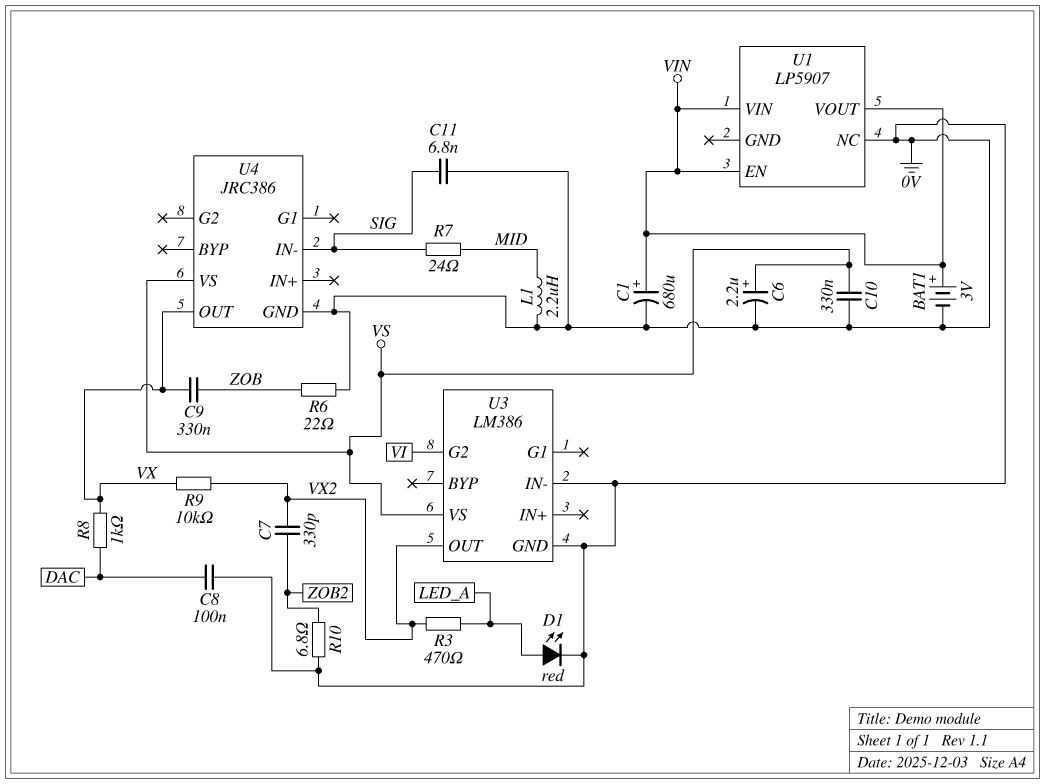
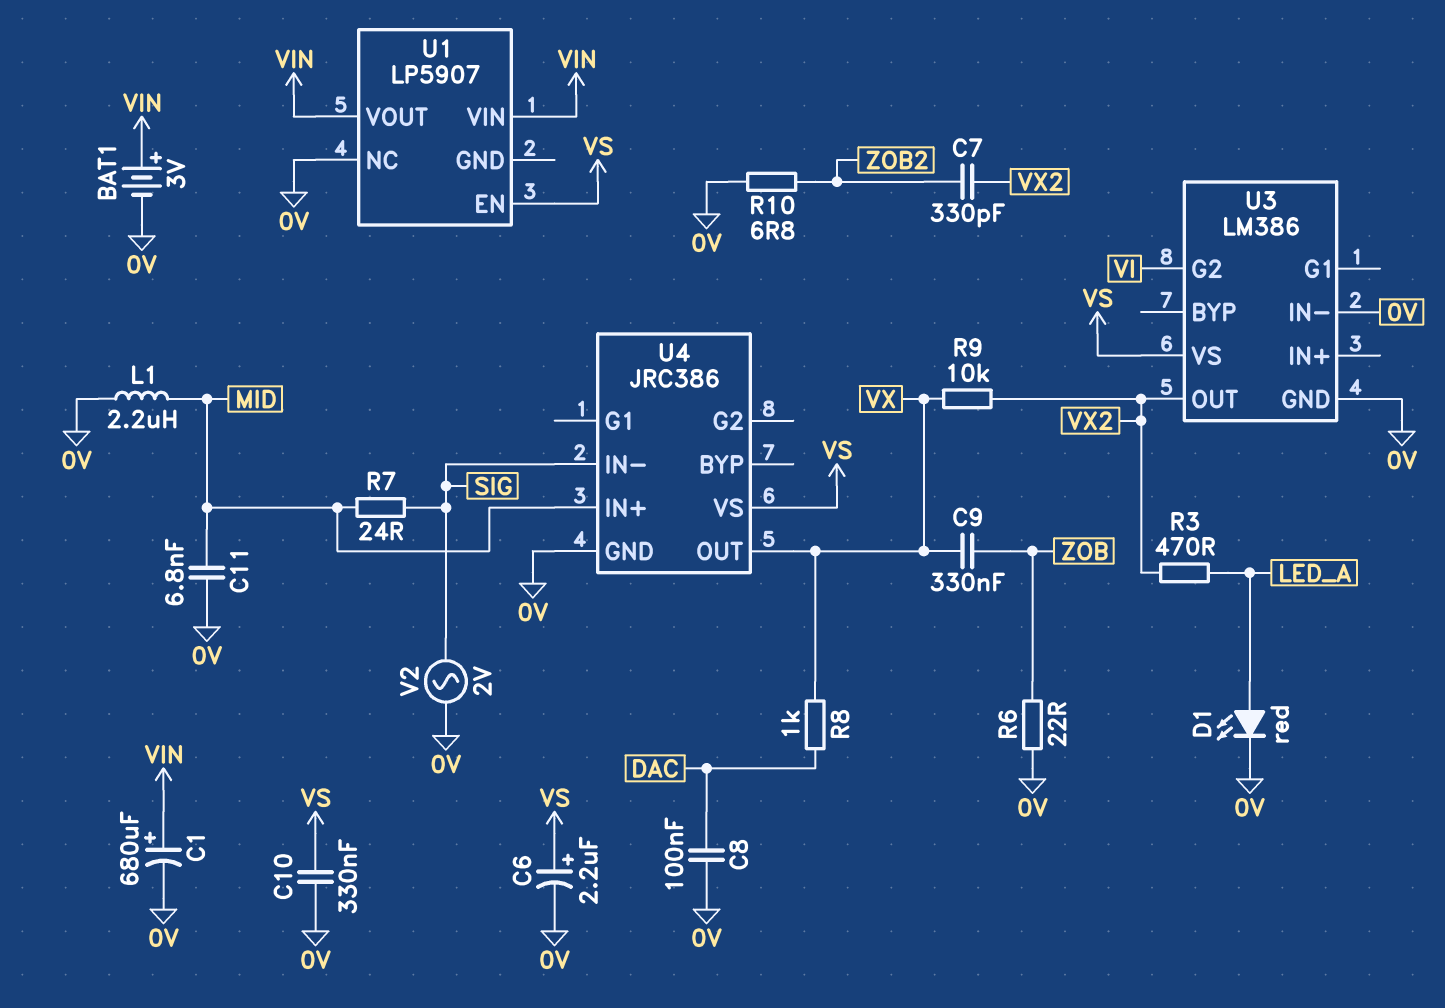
C11: 6.8nF (0V, SIG) -> 6.8nF (0V, MID)
U1 pin EN: VIN -> VS
U4 pin IN+: none -> MID
V2: none -> AC 2V (0V, SIG)

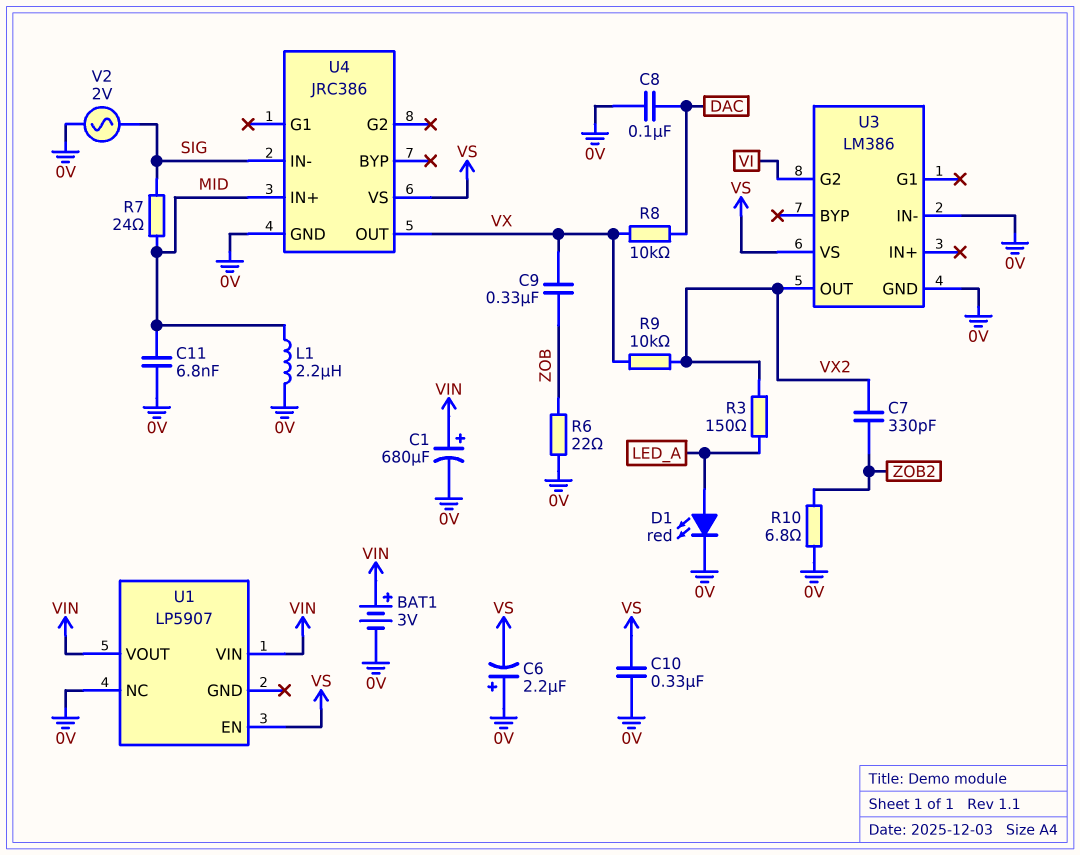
C6: 2.2uF (plus VS, minus 0V) -> 2.2uF (plus 0V, minus VS)
R3: 470 (LED_A, VX2) -> 150 (LED_A, VX2)
R8: 1k (DAC, VX) -> 10k (DAC, VX)

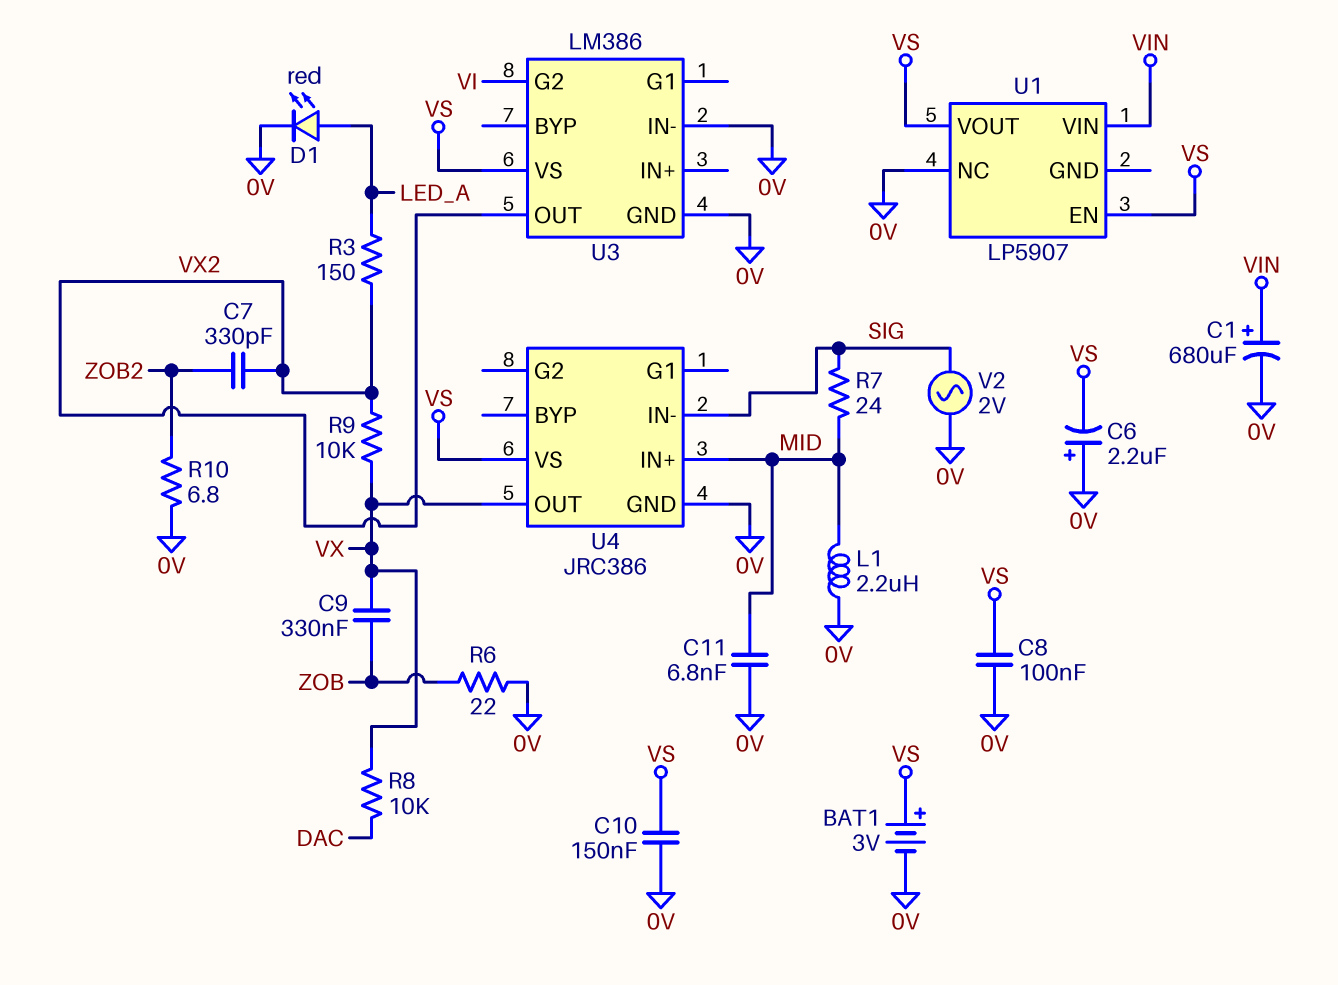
BAT1: 3V (plus VIN, minus 0V) -> 3V (plus VS, minus 0V)
C8: 100nF (0V, DAC) -> 100nF (0V, VS)
C10: 330nF (0V, VS) -> 150nF (0V, VS)
U1 pin VOUT: VIN -> VS

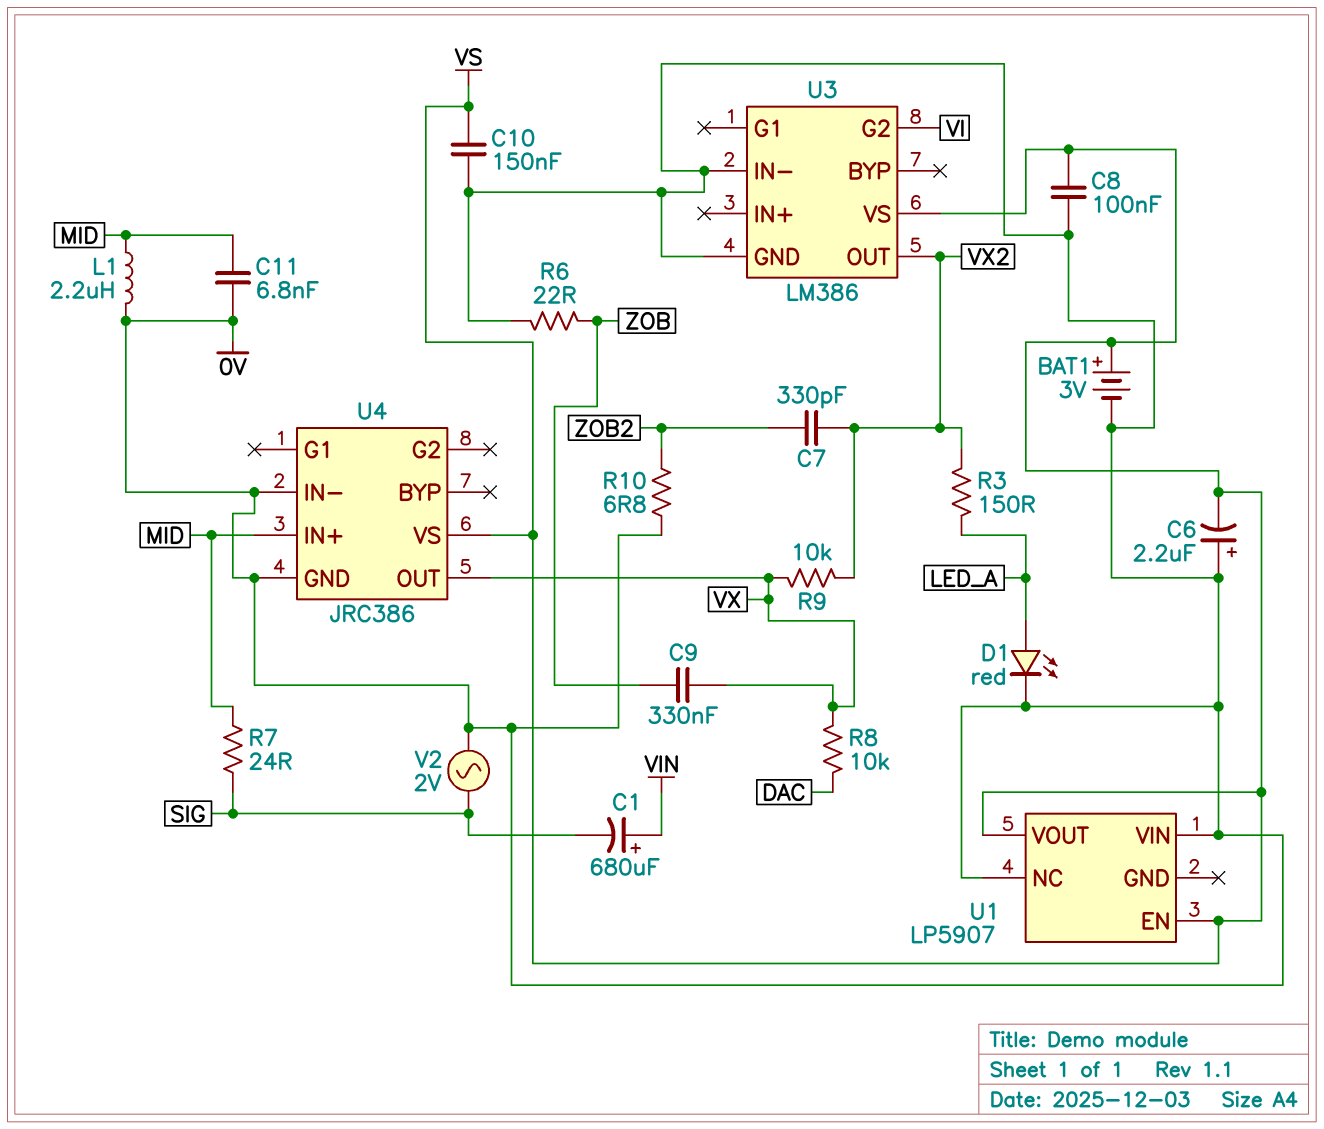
C1: 680uF (plus VIN, minus 0V) -> 680uF (plus VIN, minus SIG)
U1 pin VIN: VIN -> 0V
U4 pin IN-: SIG -> 0V

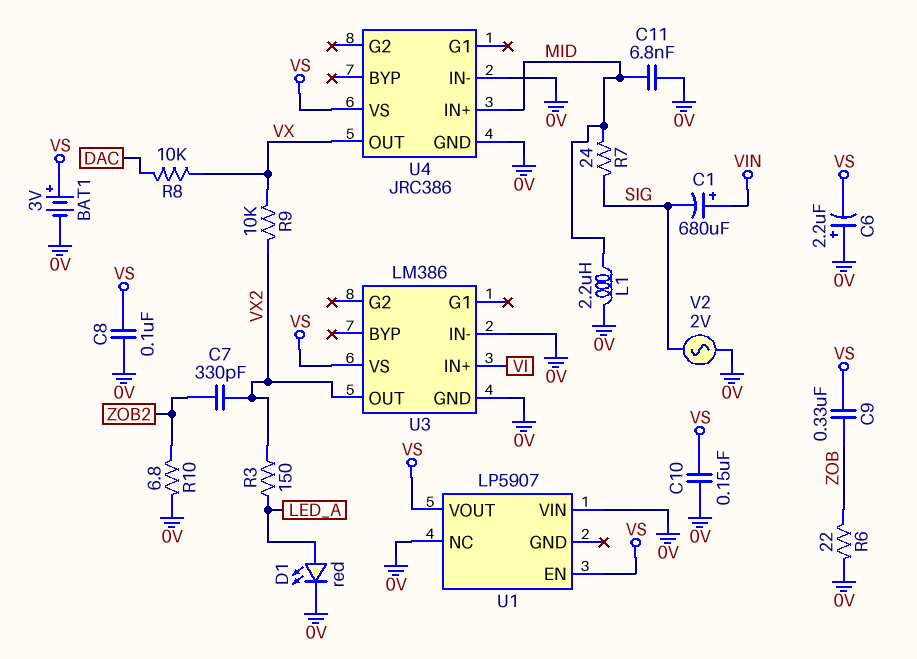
C9: 330nF (VX, ZOB) -> 330nF (VS, ZOB)
U3 pin G2: VI -> none
U3 pin IN+: none -> VI

